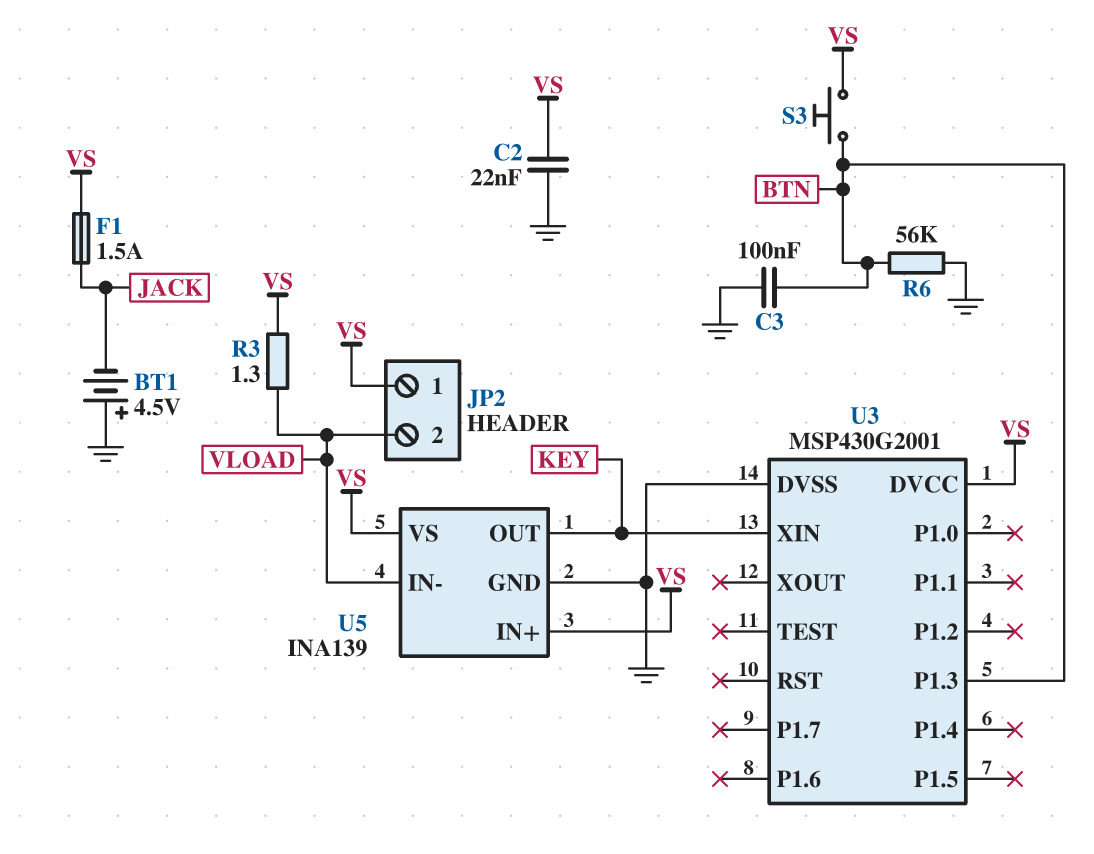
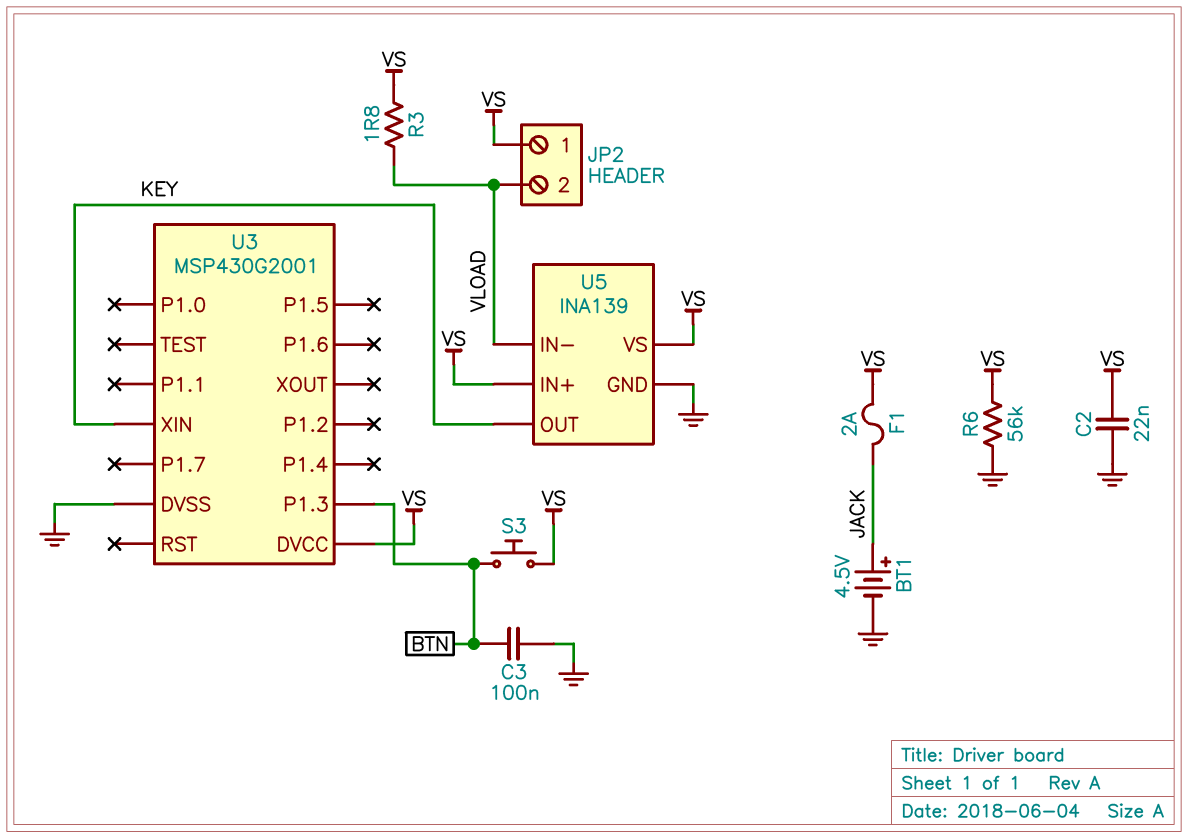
BT1: 4.5V (plus GND, minus JACK) -> 4.5V (plus JACK, minus GND)
F1: 1.5A (JACK, VS) -> 2A (JACK, VS)
R3: 1.3 (VLOAD, VS) -> 1.8 (VLOAD, VS)
R6: 56k (BTN, GND) -> 56k (GND, VS)

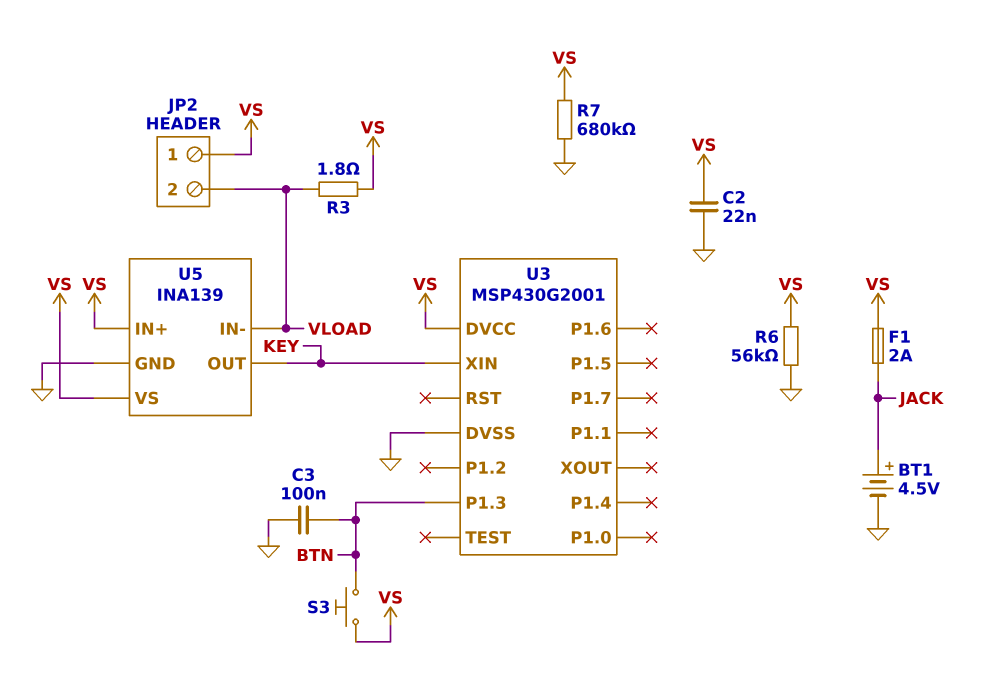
R7: none -> 680k (GND, VS)

